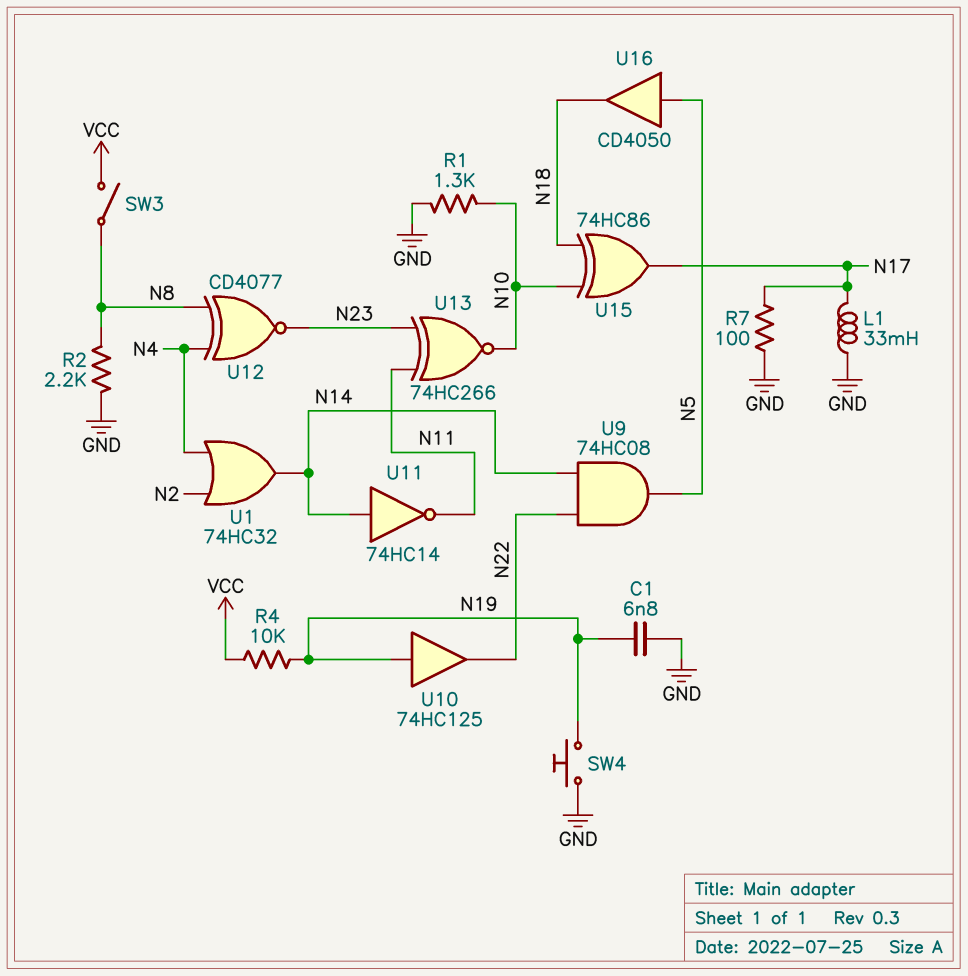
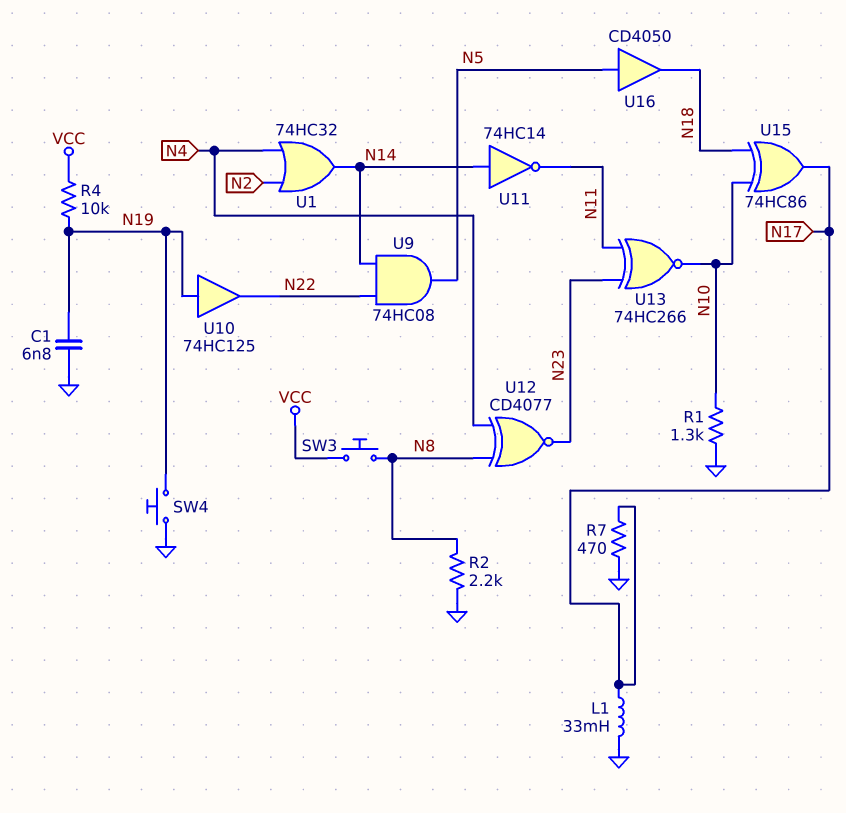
R7: 100 (GND, N17) -> 470 (GND, N17)
SW3: switch (N8, VCC) -> button (N8, VCC)

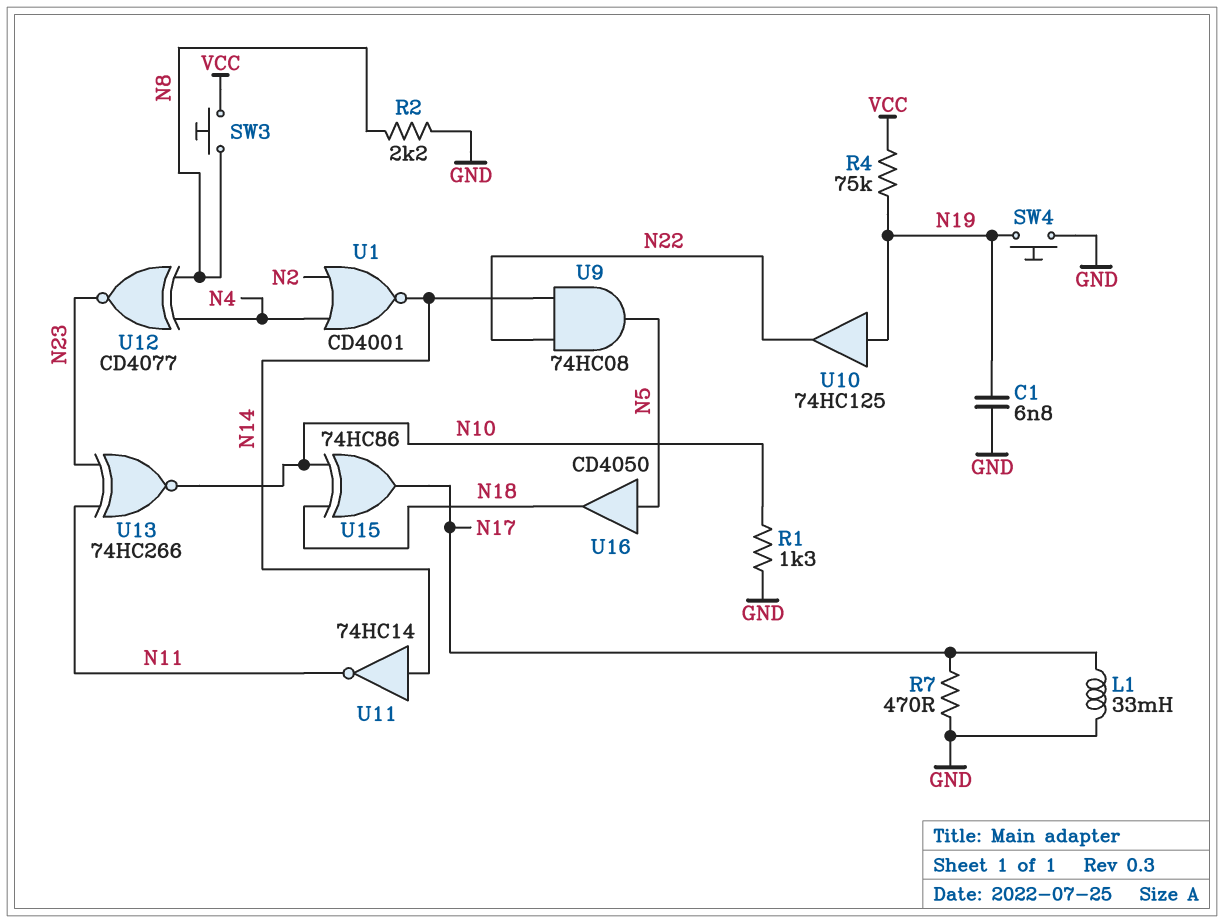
R4: 10k (N19, VCC) -> 75k (N19, VCC)
U1: OR 74HC32 (in N2, in N4, out N14) -> NOR CD4001 (in N2, in N4, out N14)

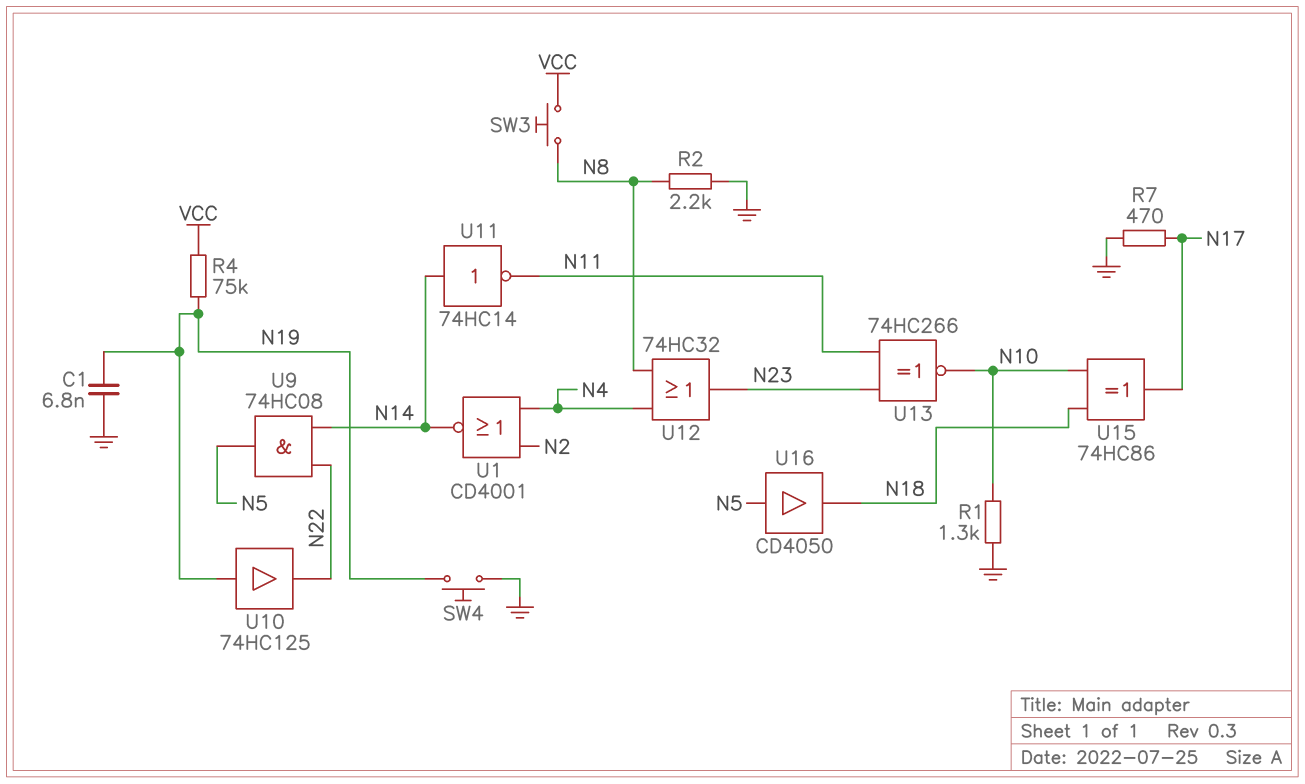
L1: 33mH (GND, N17) -> none
U12: XNOR CD4077 (in N4, in N8, out N23) -> OR 74HC32 (in N4, in N8, out N23)

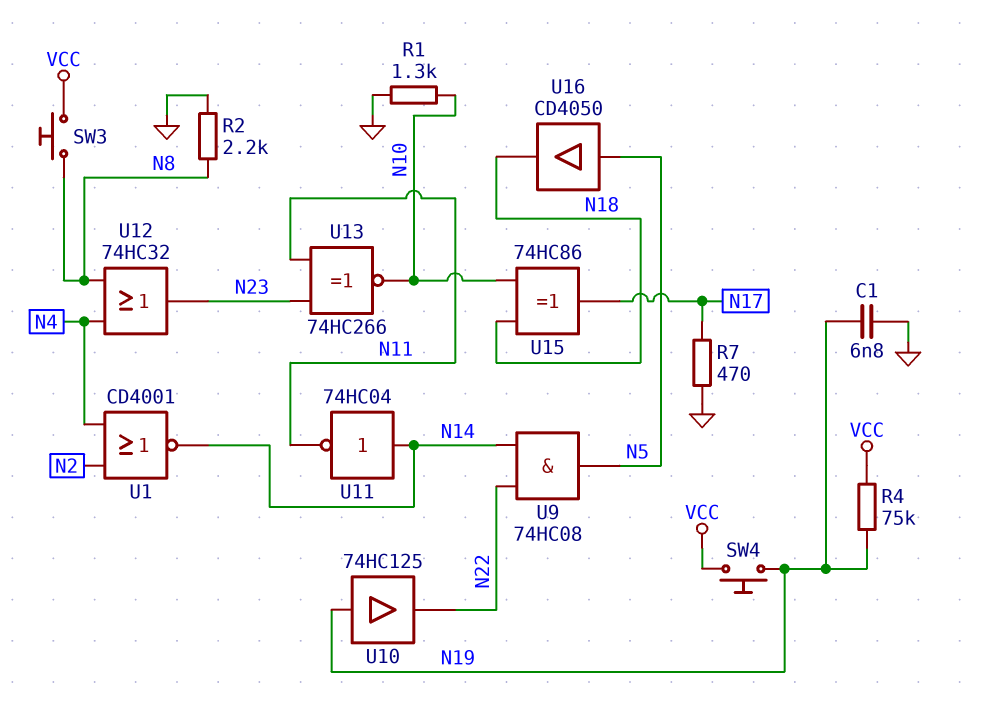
SW4: button (GND, N19) -> button (N19, VCC)
U11: NOT 74HC14 (in N14, out N11) -> NOT 74HC04 (in N14, out N11)

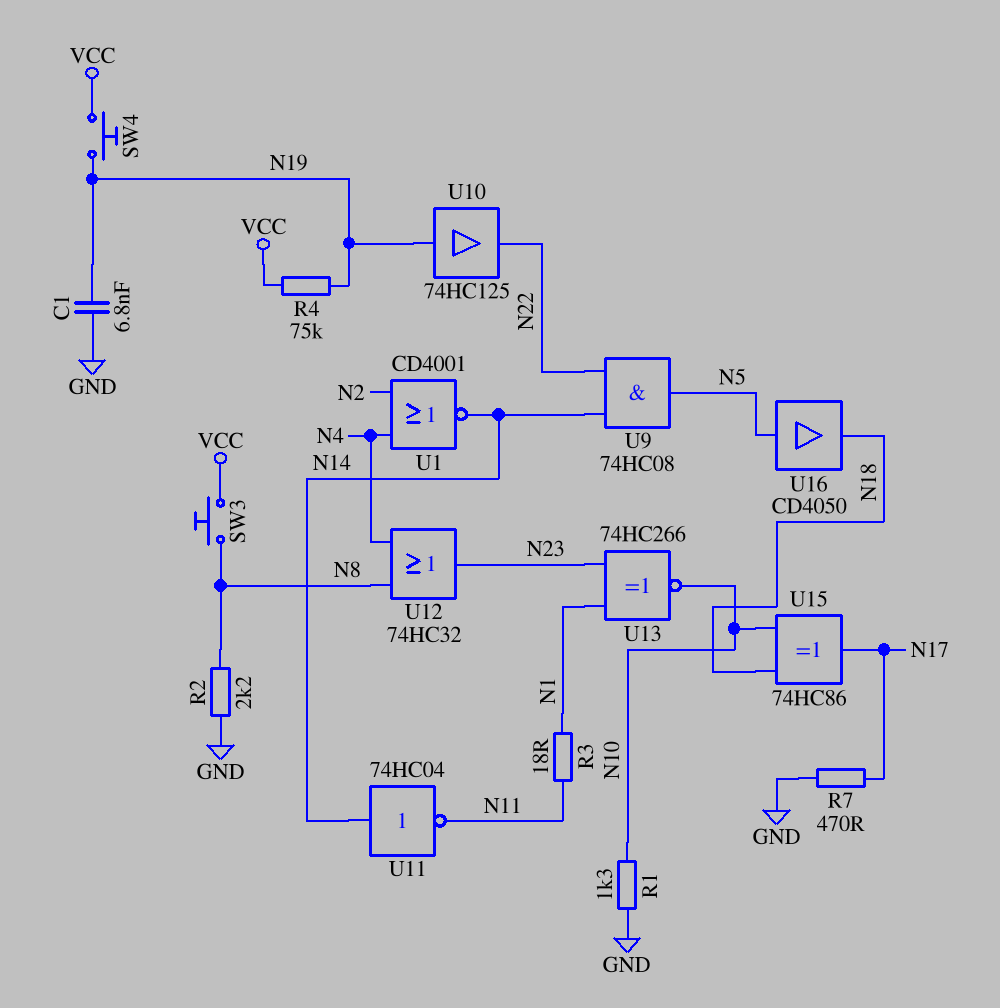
R3: none -> 18 (N1, N11)
U13: XNOR 74HC266 (in N11, in N23, out N10) -> XNOR 74HC266 (in N1, in N23, out N10)

